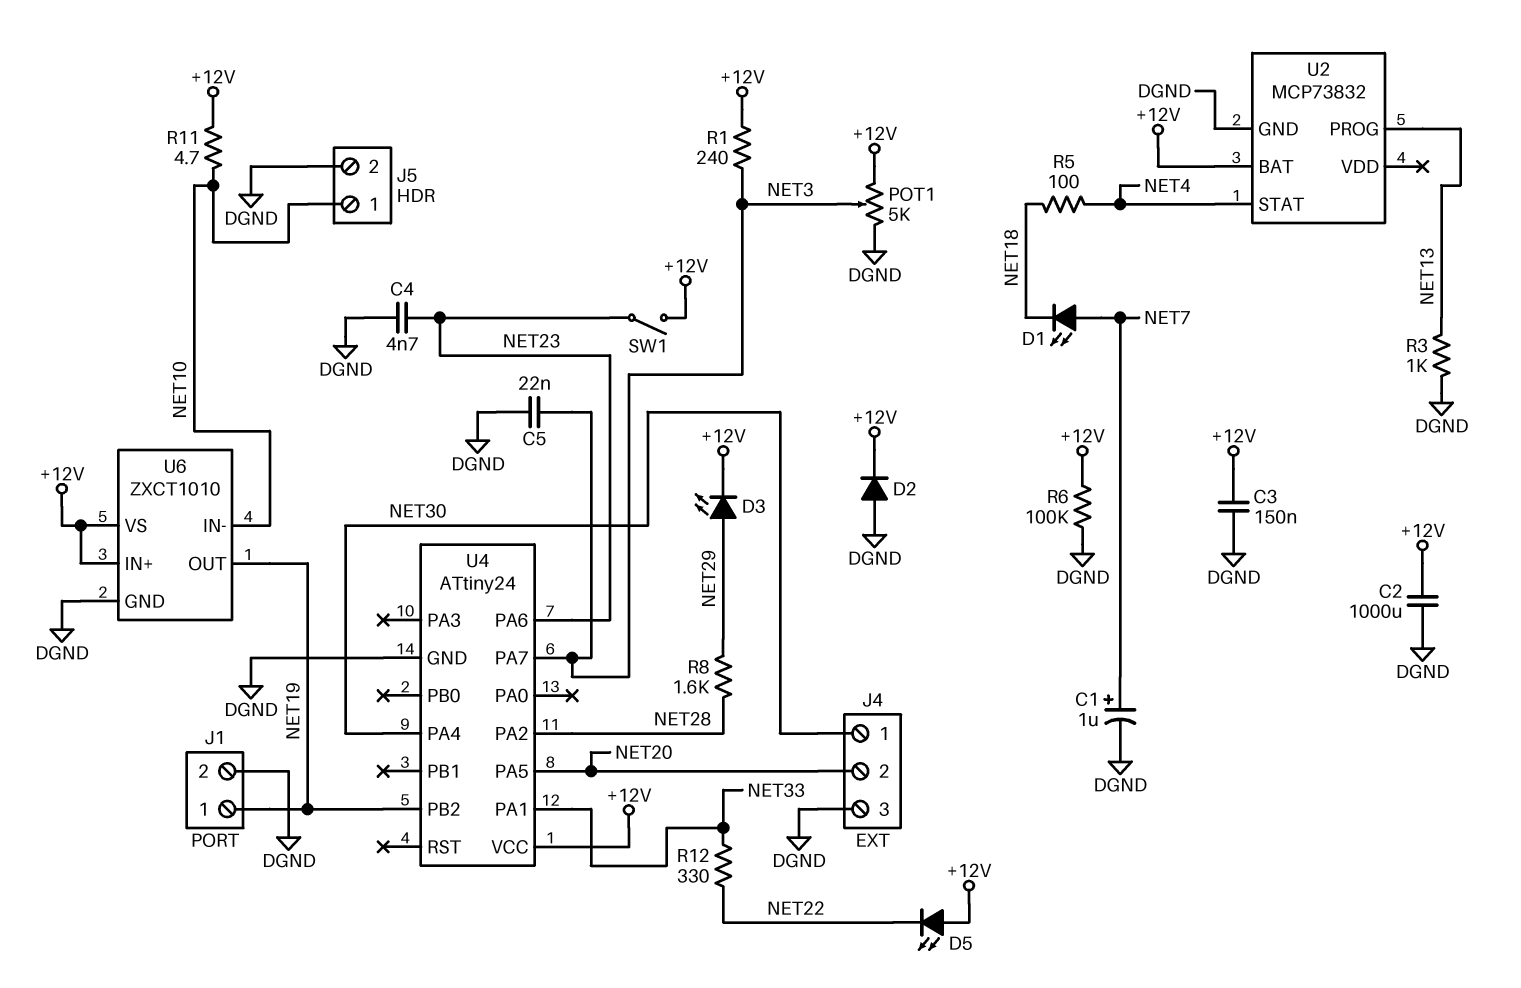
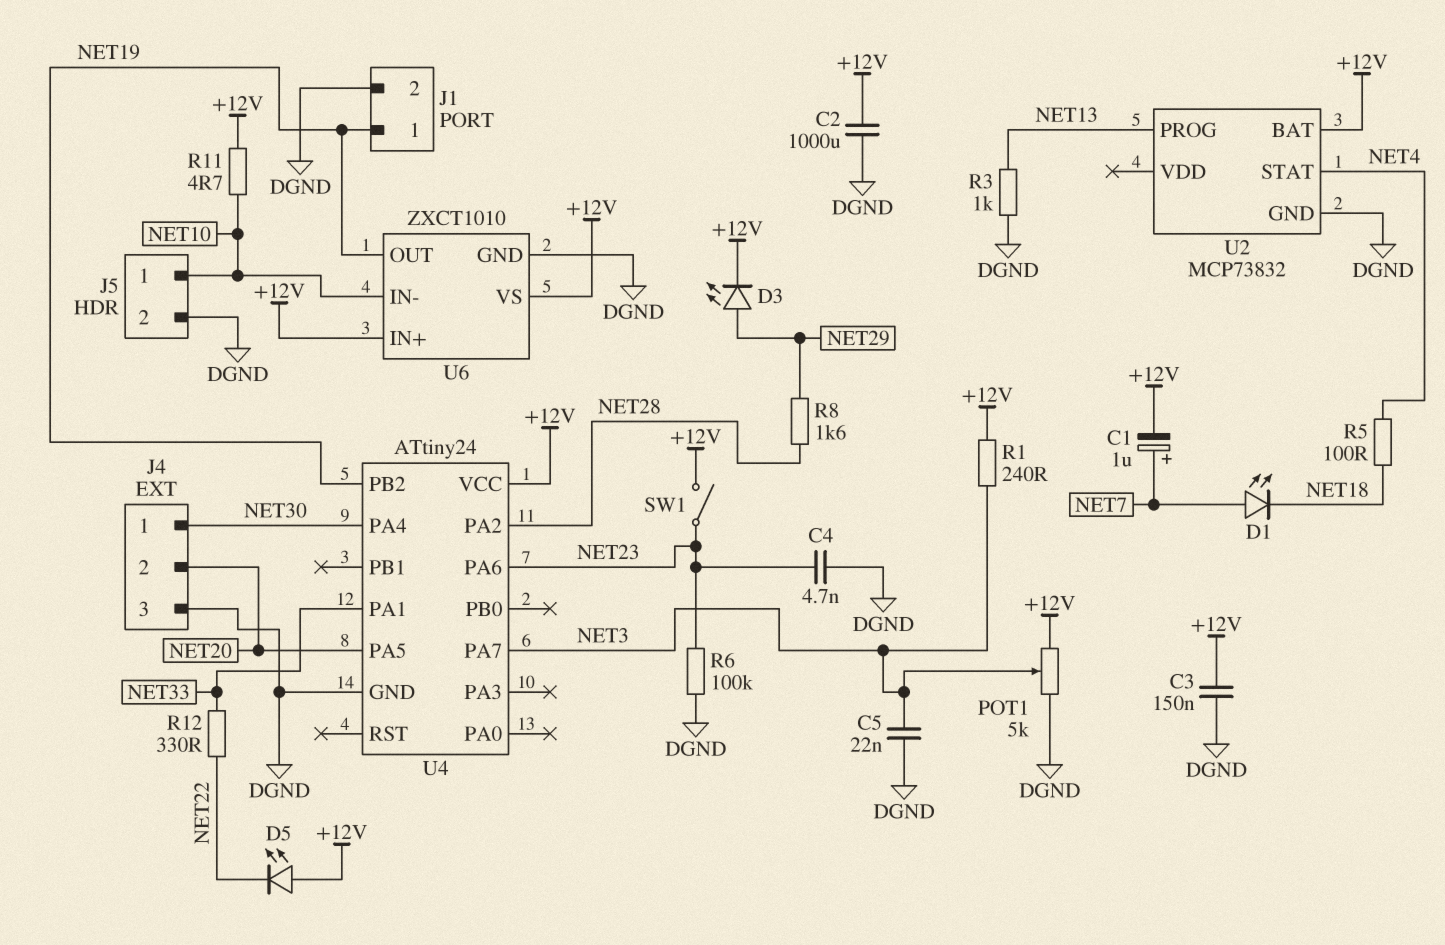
C1: 1uF (plus NET7, minus DGND) -> 1uF (plus NET7, minus +12V)
D2: diode (A DGND, K +12V) -> none
R6: 100k (+12V, DGND) -> 100k (DGND, NET23)

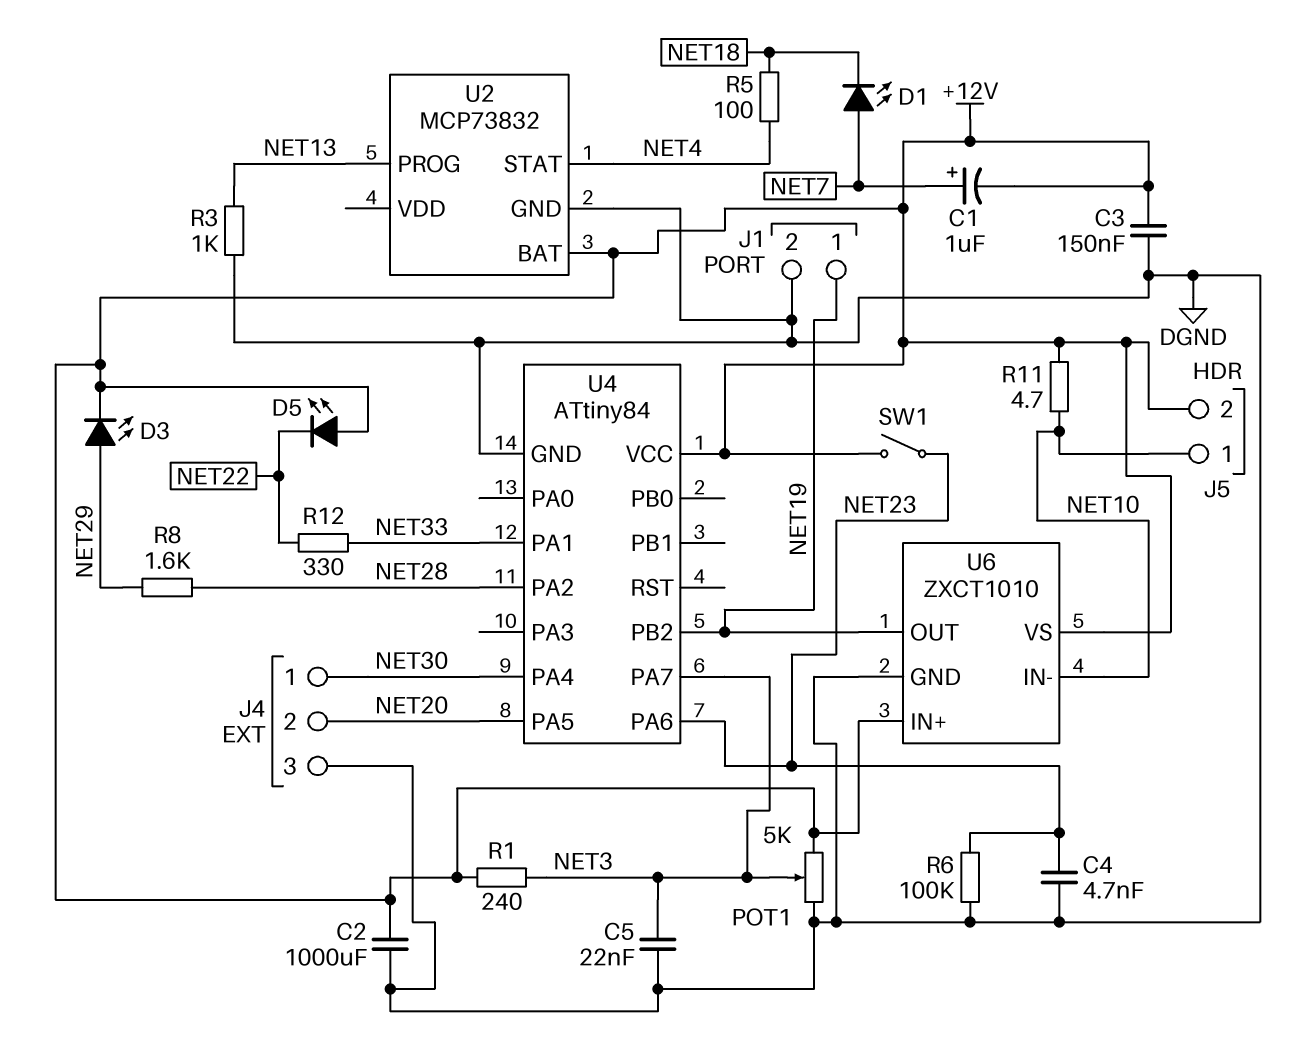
J5 pin 2: DGND -> +12V
U4: ATtiny24 -> ATtiny84

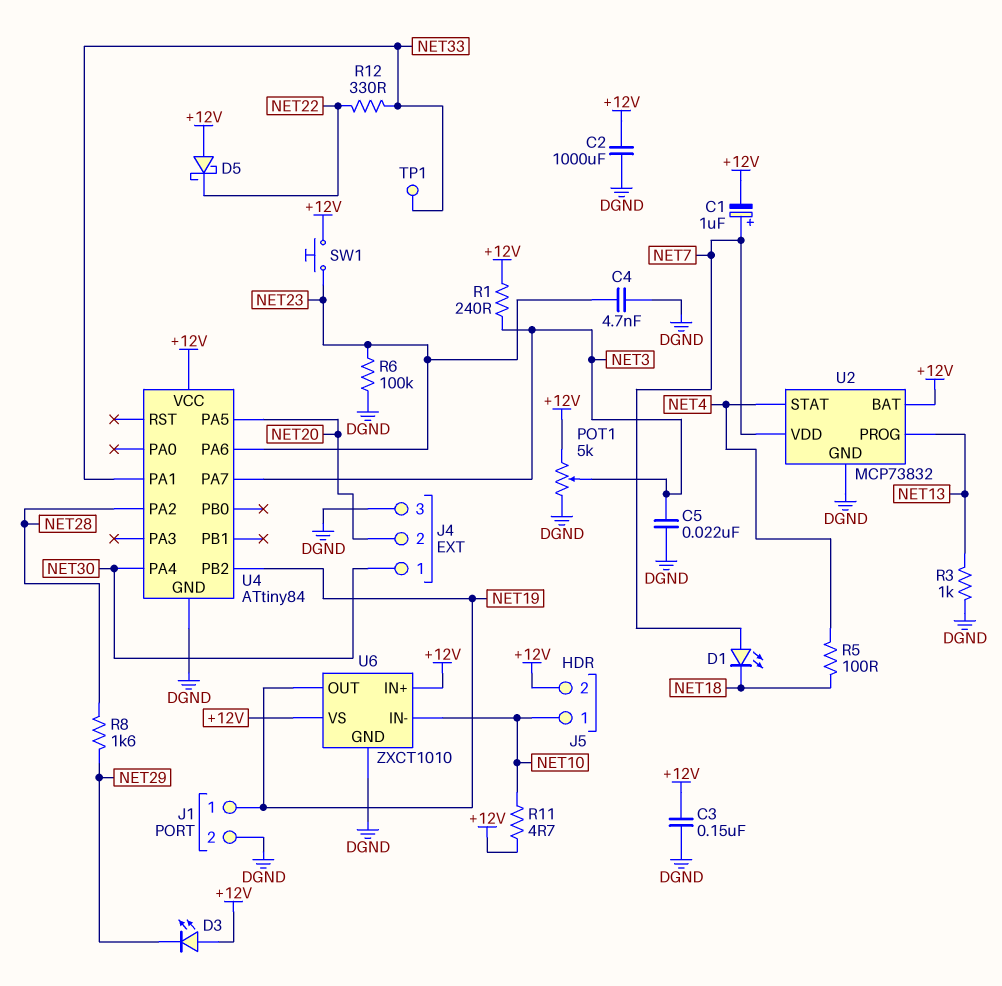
D3: LED (A NET29, K +12V) -> LED (A +12V, K NET29)
D5: LED (A +12V, K NET22) -> schottky (A +12V, K NET22)
SW1: switch (+12V, NET23) -> button (+12V, NET23)
TP1: none -> test point (NET33)
U2 pin VDD: none -> NET7

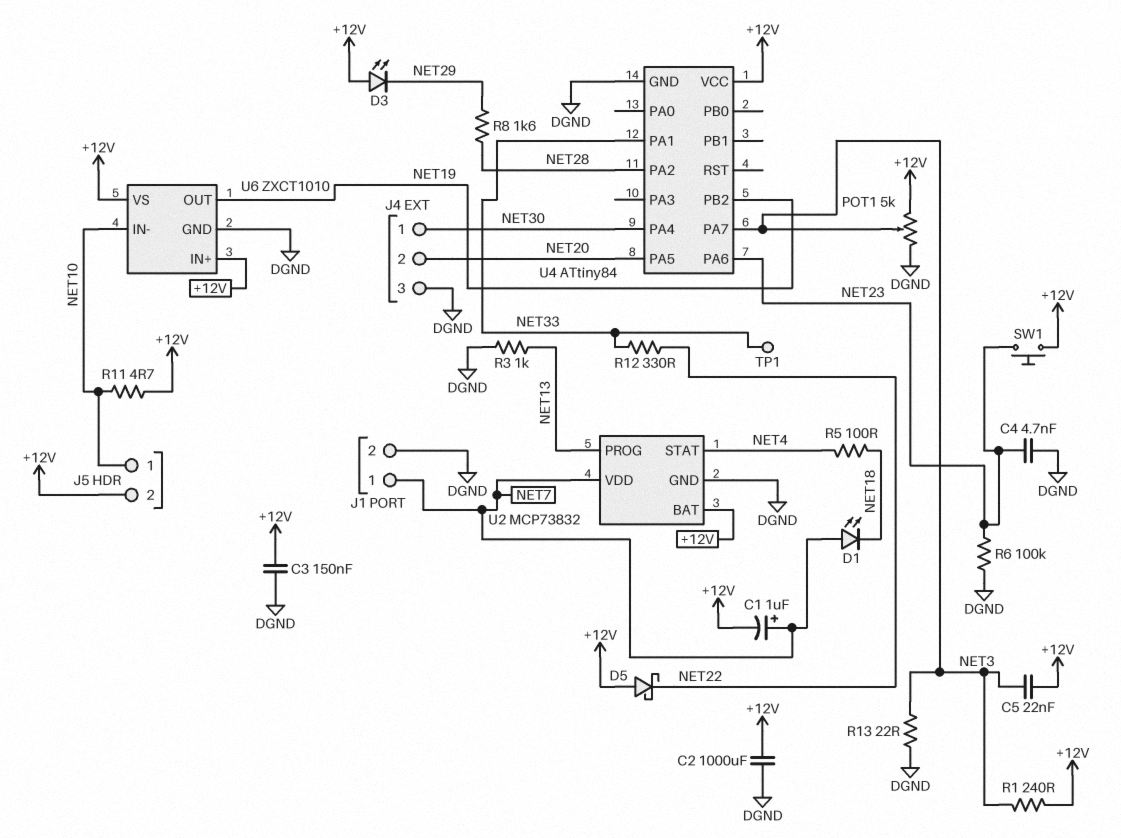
C5: 22nF (DGND, NET3) -> 22nF (+12V, NET3)
J1 pin 1: NET19 -> NET7
R13: none -> 22 (DGND, NET3)

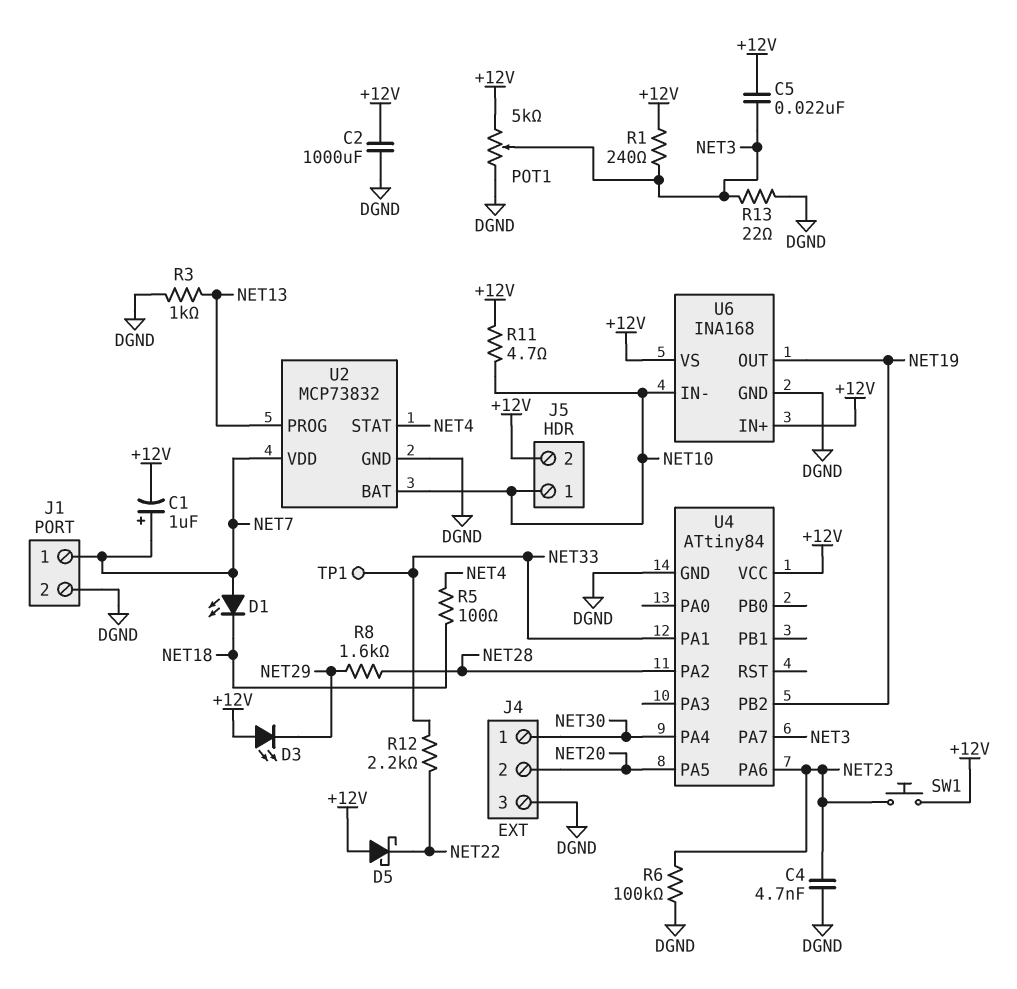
C3: 150nF (+12V, DGND) -> none
R12: 330 (NET22, NET33) -> 2.2k (NET22, NET33)
U2 pin BAT: +12V -> NET10
U6: ZXCT1010 -> INA168

